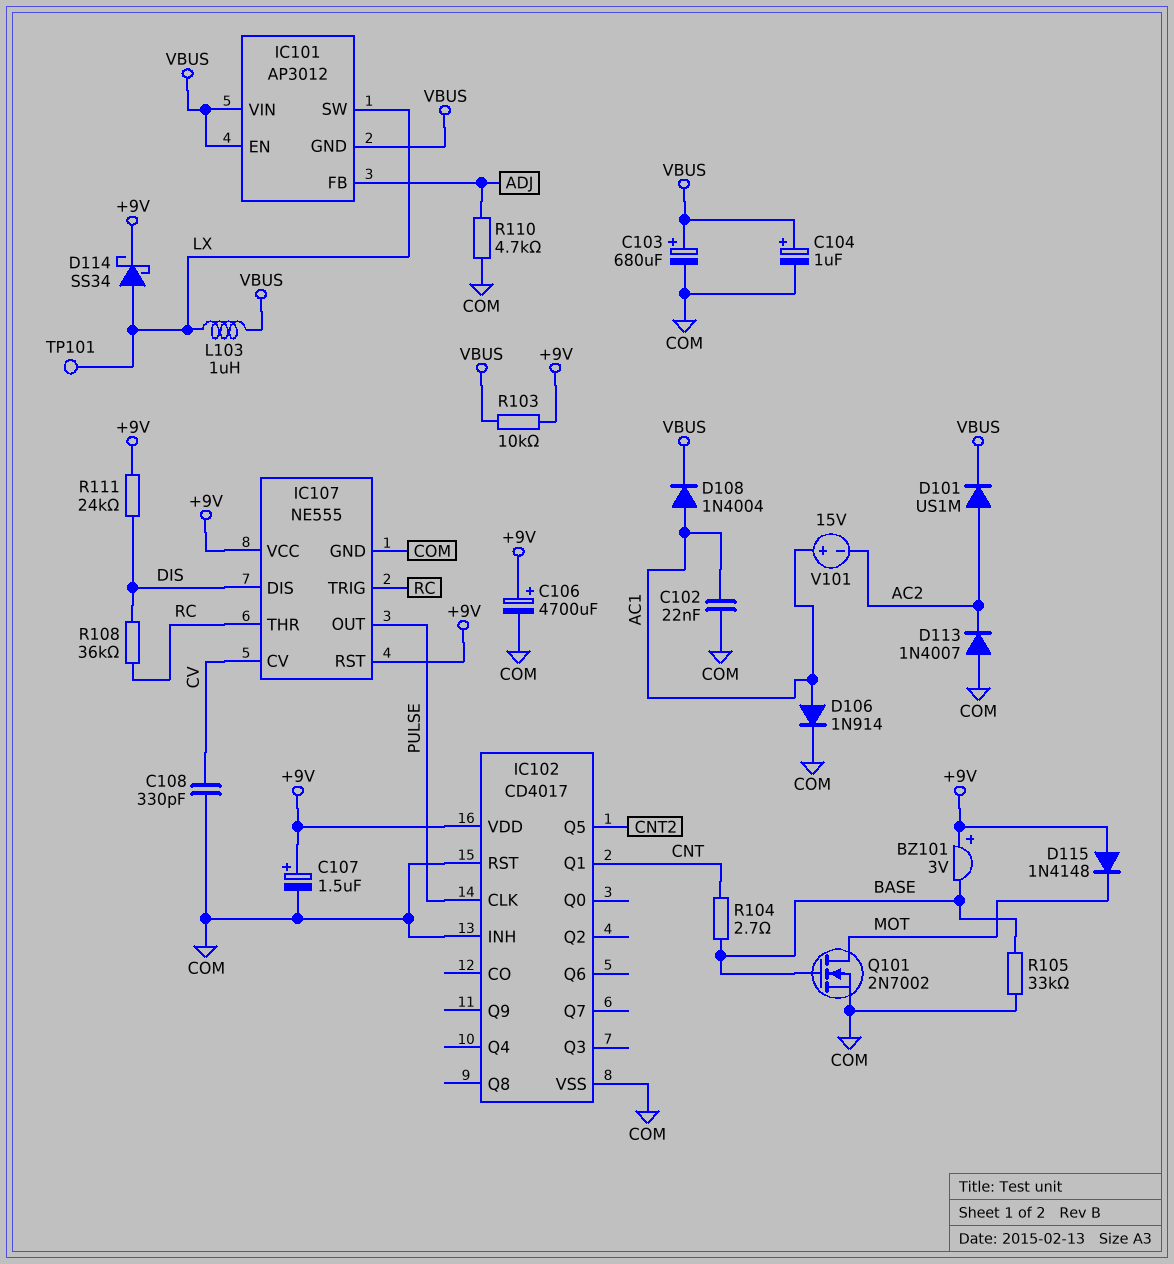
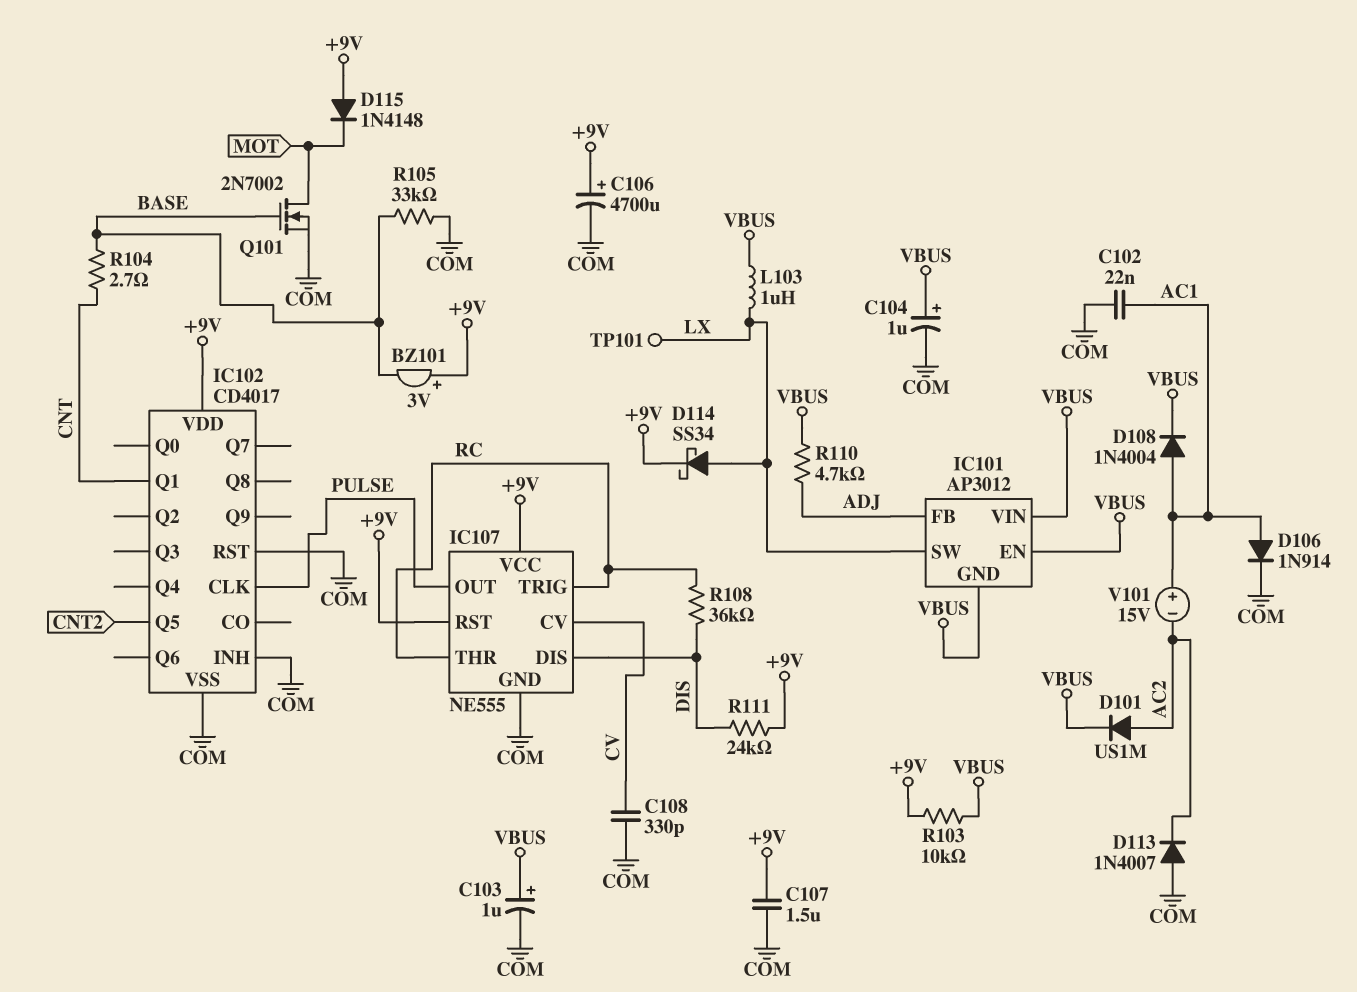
C103: 680uF (plus VBUS, minus COM) -> 1uF (plus VBUS, minus COM)
C107: 1.5uF (plus +9V, minus COM) -> 1.5uF (+9V, COM)
R110: 4.7k (ADJ, COM) -> 4.7k (ADJ, VBUS)

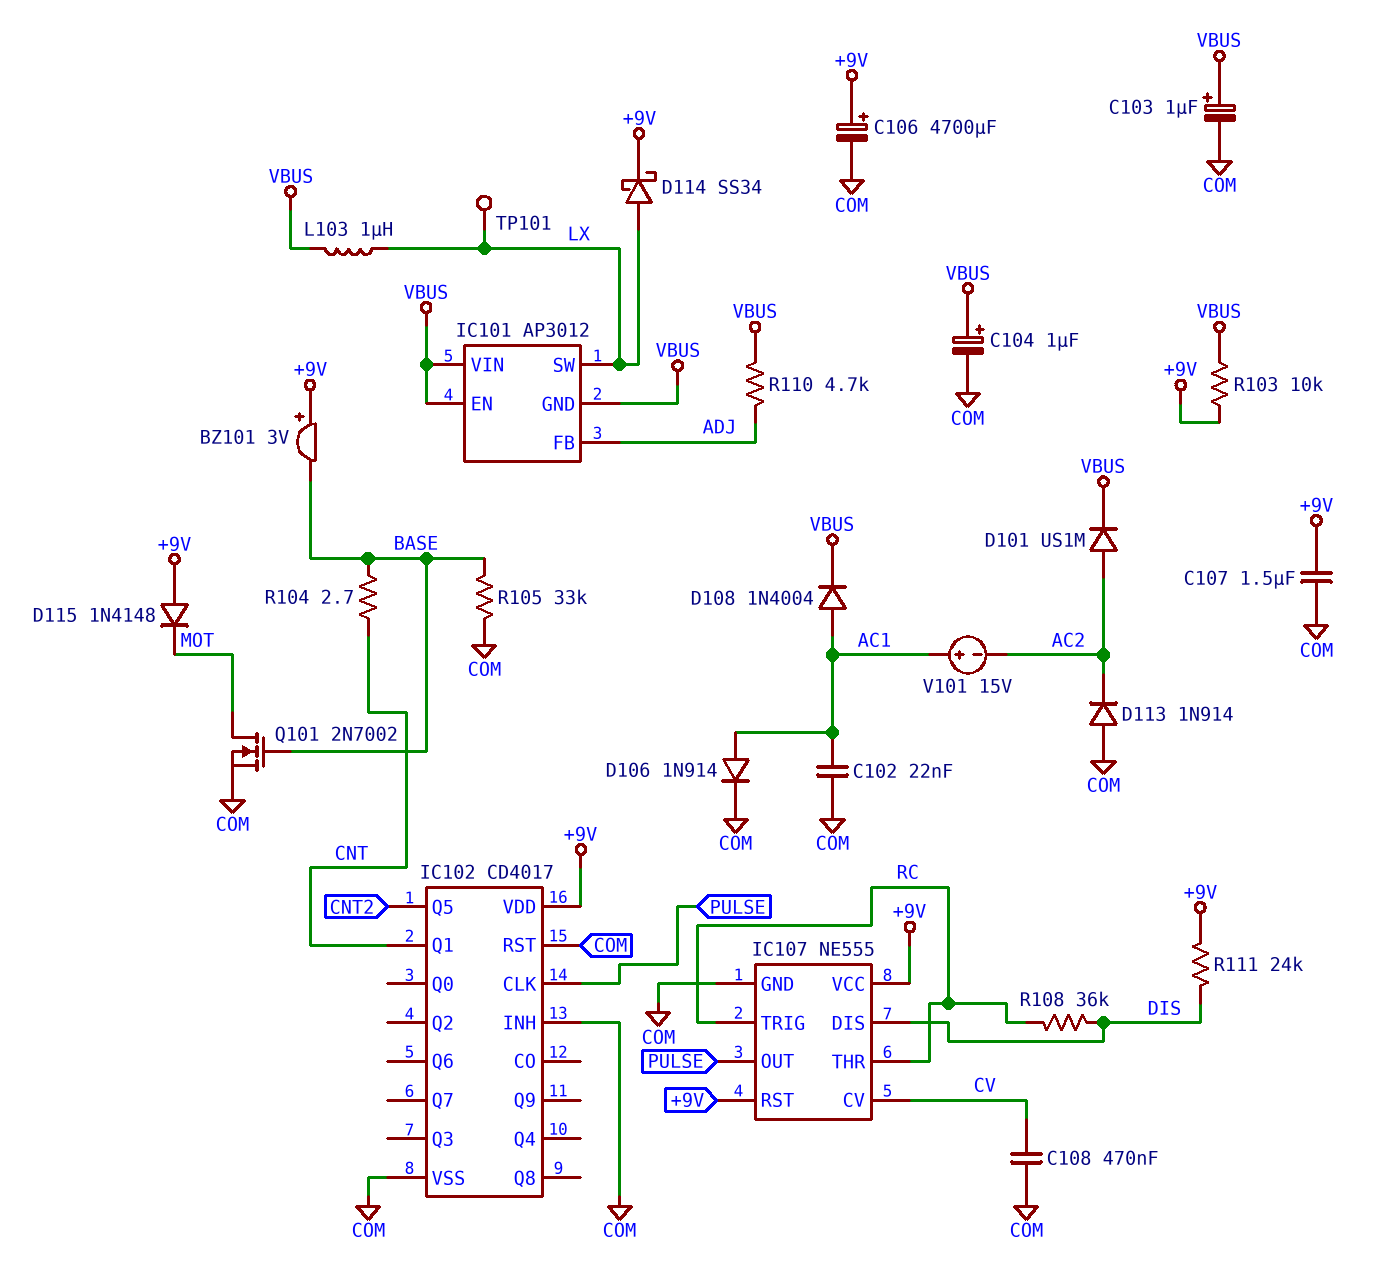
C108: 330pF (COM, CV) -> 470nF (COM, CV)
D113: diode 1N4007 (A COM, K AC2) -> diode 1N914 (A COM, K AC2)

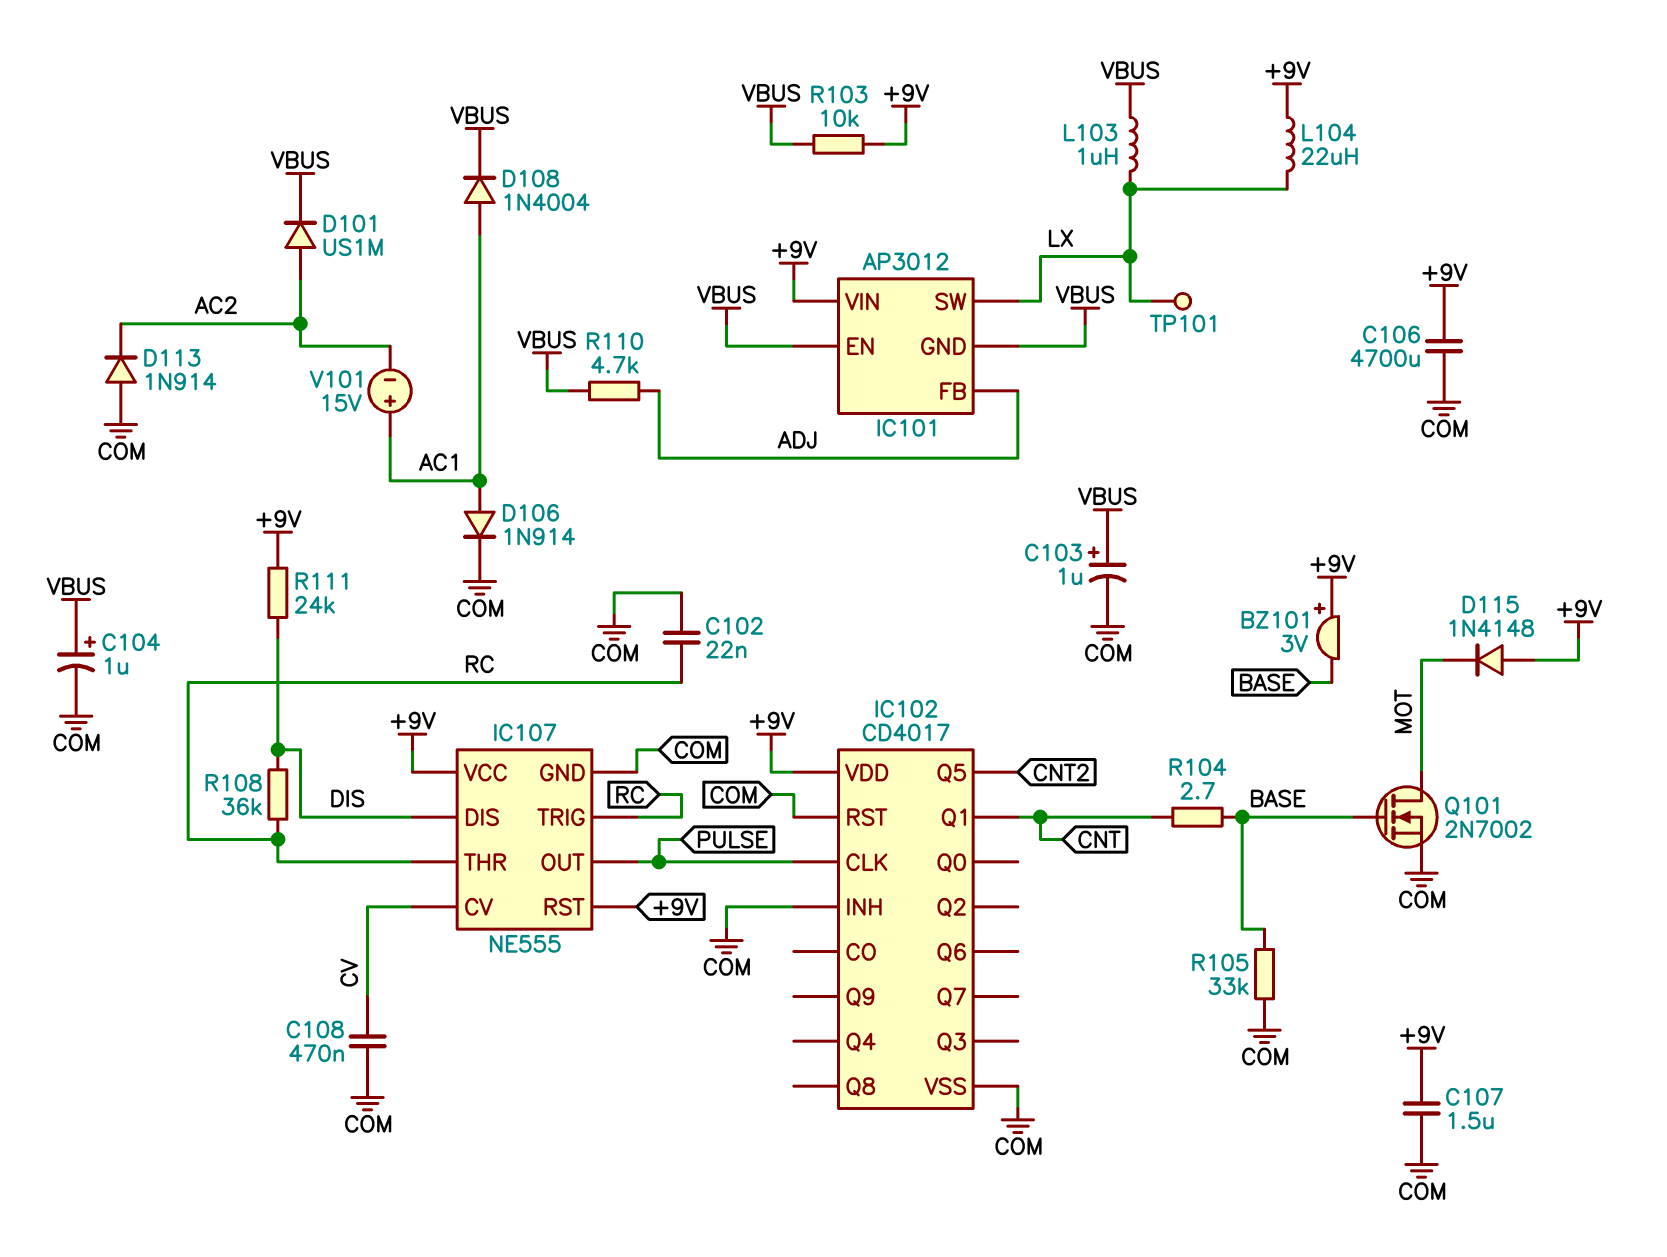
C102: 22nF (AC1, COM) -> 22nF (COM, RC)
C106: 4700uF (plus +9V, minus COM) -> 4700uF (+9V, COM)
D114: schottky SS34 (A LX, K +9V) -> none
IC101 pin VIN: VBUS -> +9V
L104: none -> 22uH (+9V, LX)

